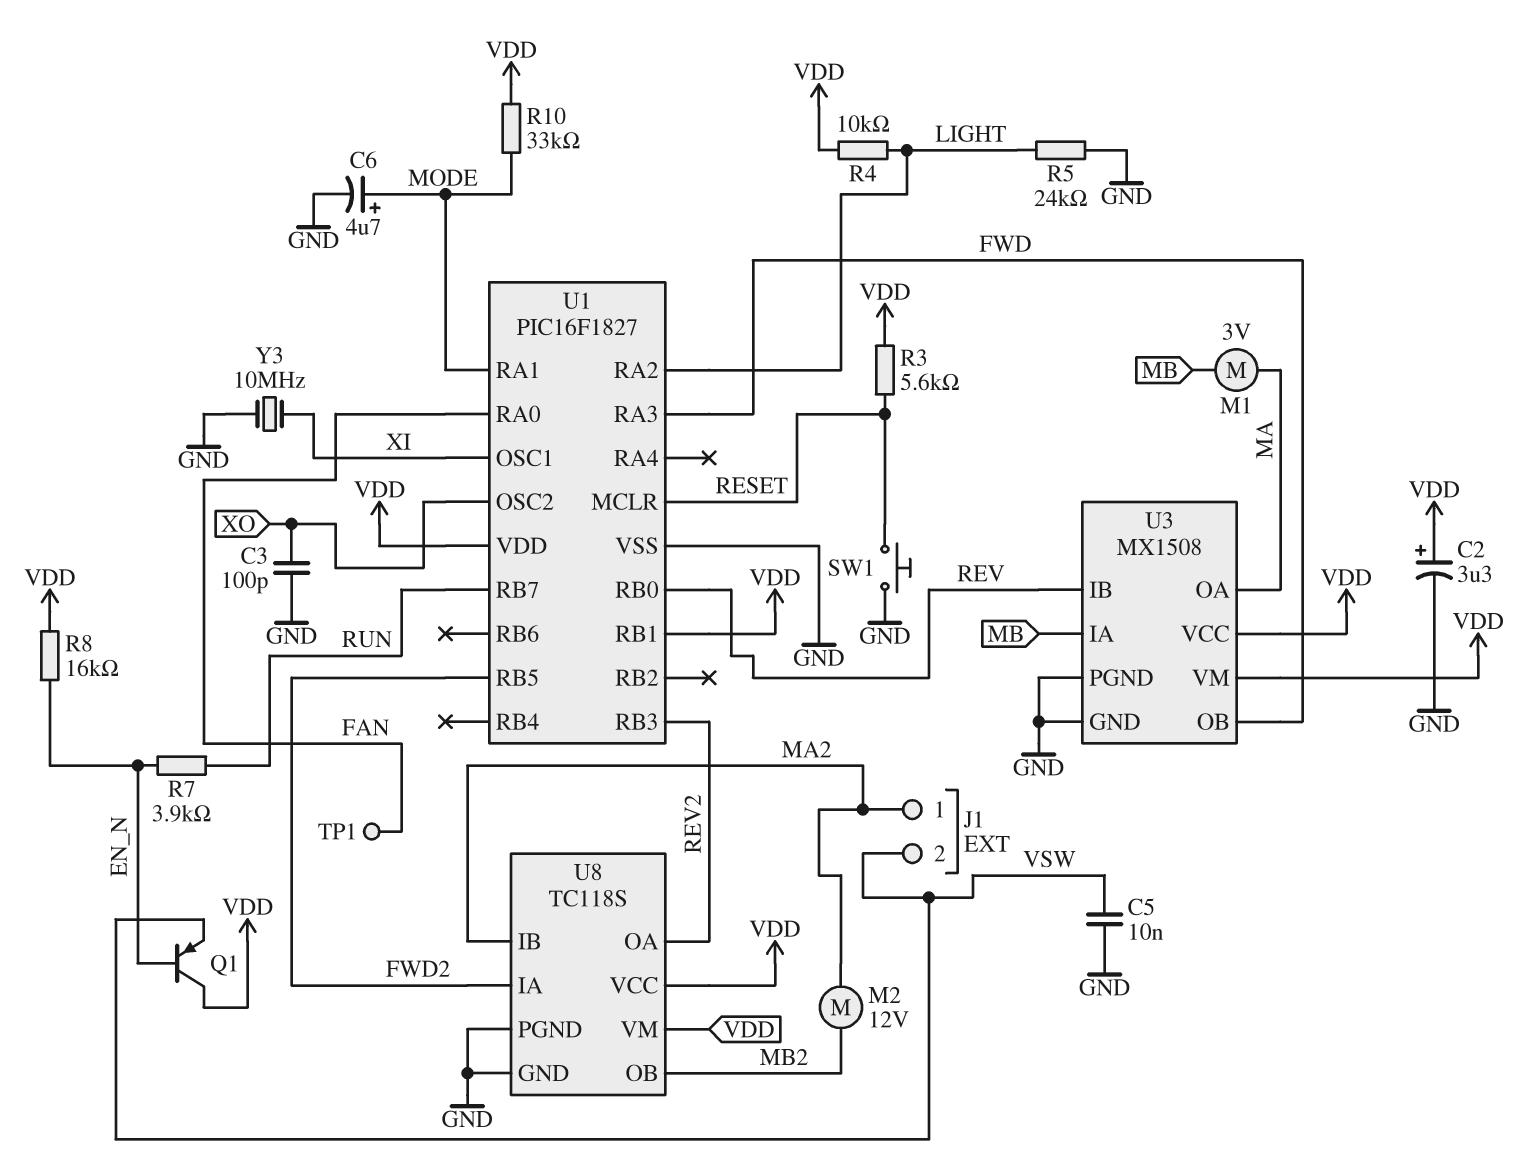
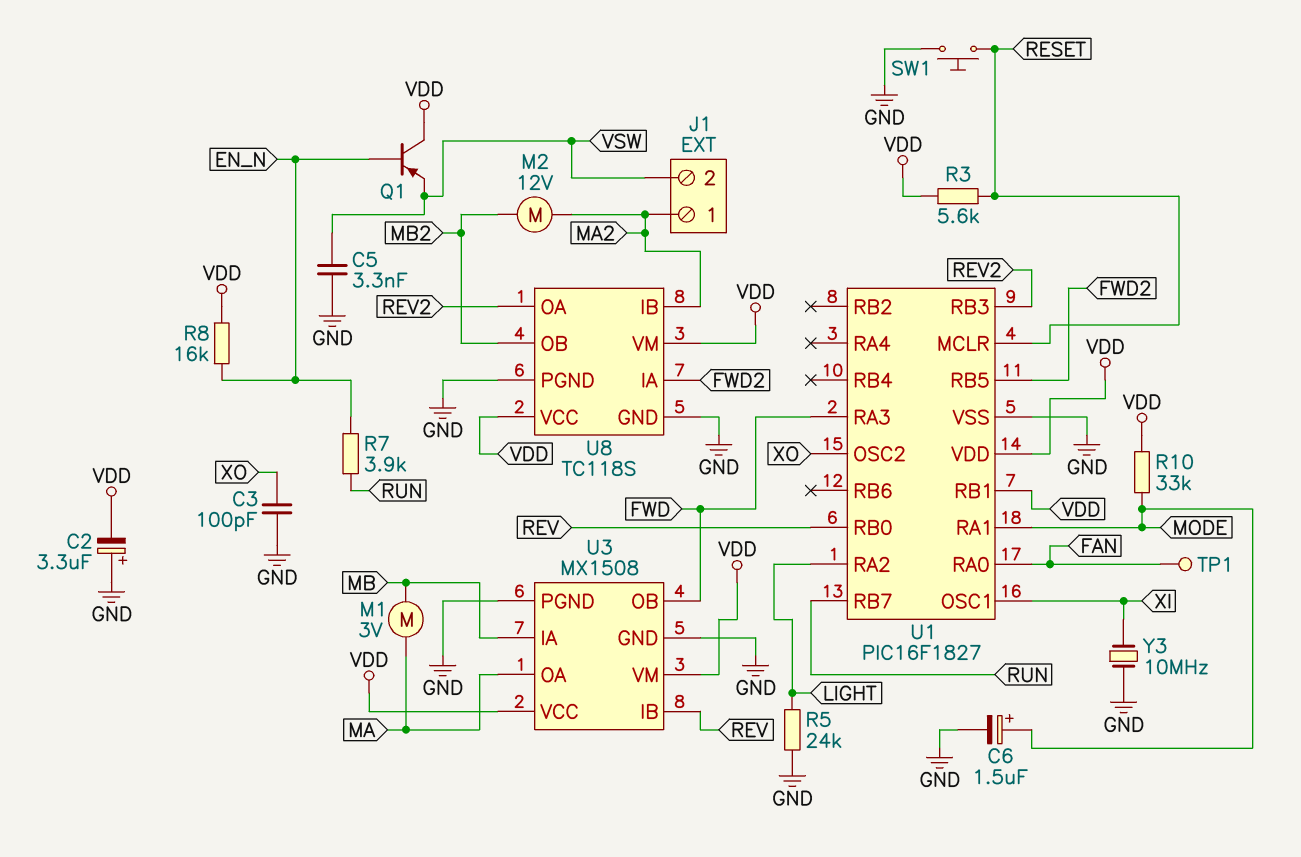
C2: 3.3uF (plus VDD, minus GND) -> 3.3uF (plus GND, minus VDD)
C5: 10nF (GND, VSW) -> 3.3nF (GND, VSW)
C6: 4.7uF (plus MODE, minus GND) -> 1.5uF (plus MODE, minus GND)
R4: 10k (LIGHT, VDD) -> none

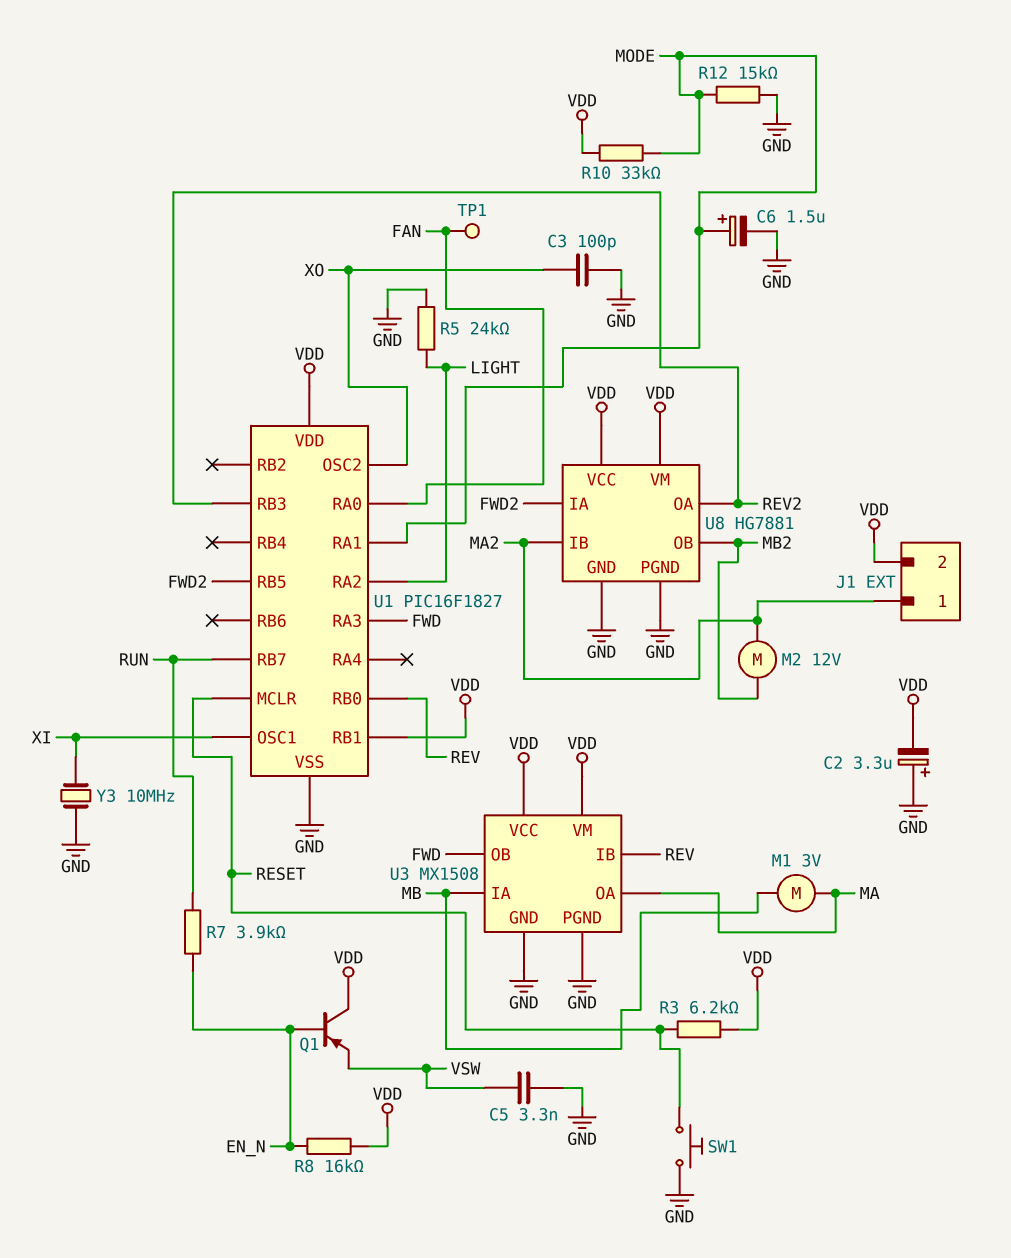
J1 pin 2: VSW -> VDD
R3: 5.6k (RESET, VDD) -> 6.2k (RESET, VDD)
R12: none -> 15k (GND, MODE)
U8: TC118S -> HG7881

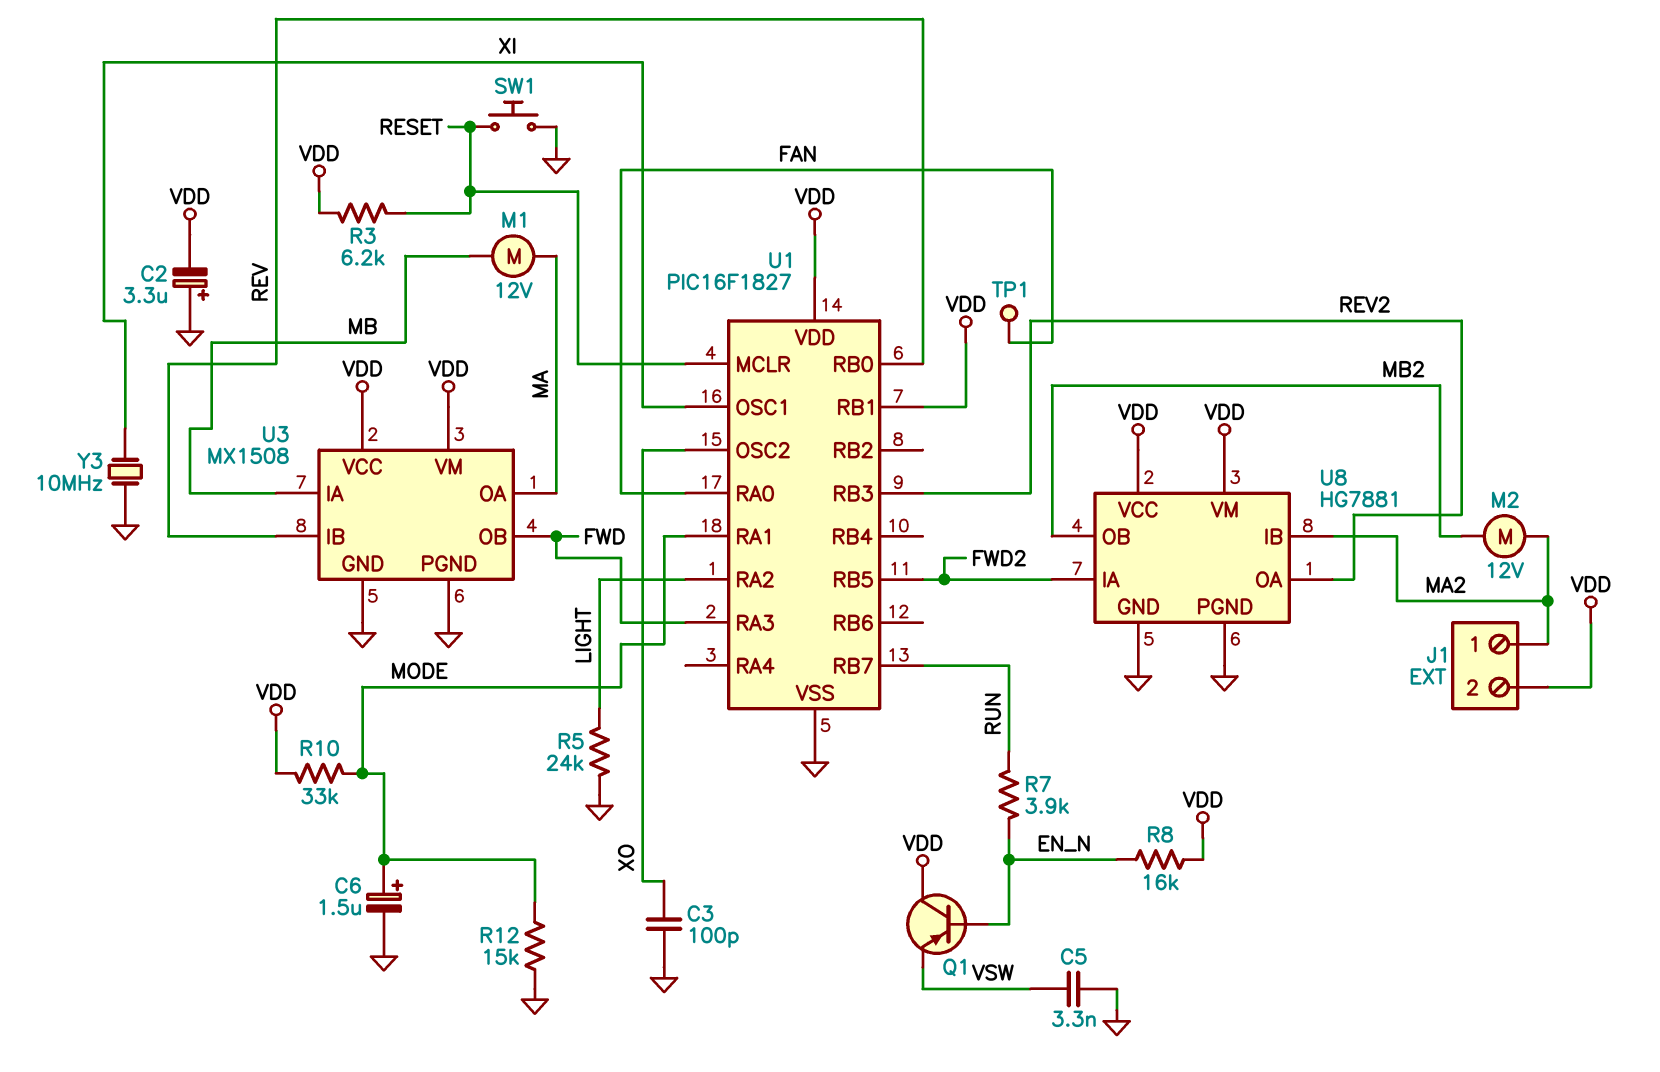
M1: motor 3V (MA, MB) -> motor 12V (MA, MB)

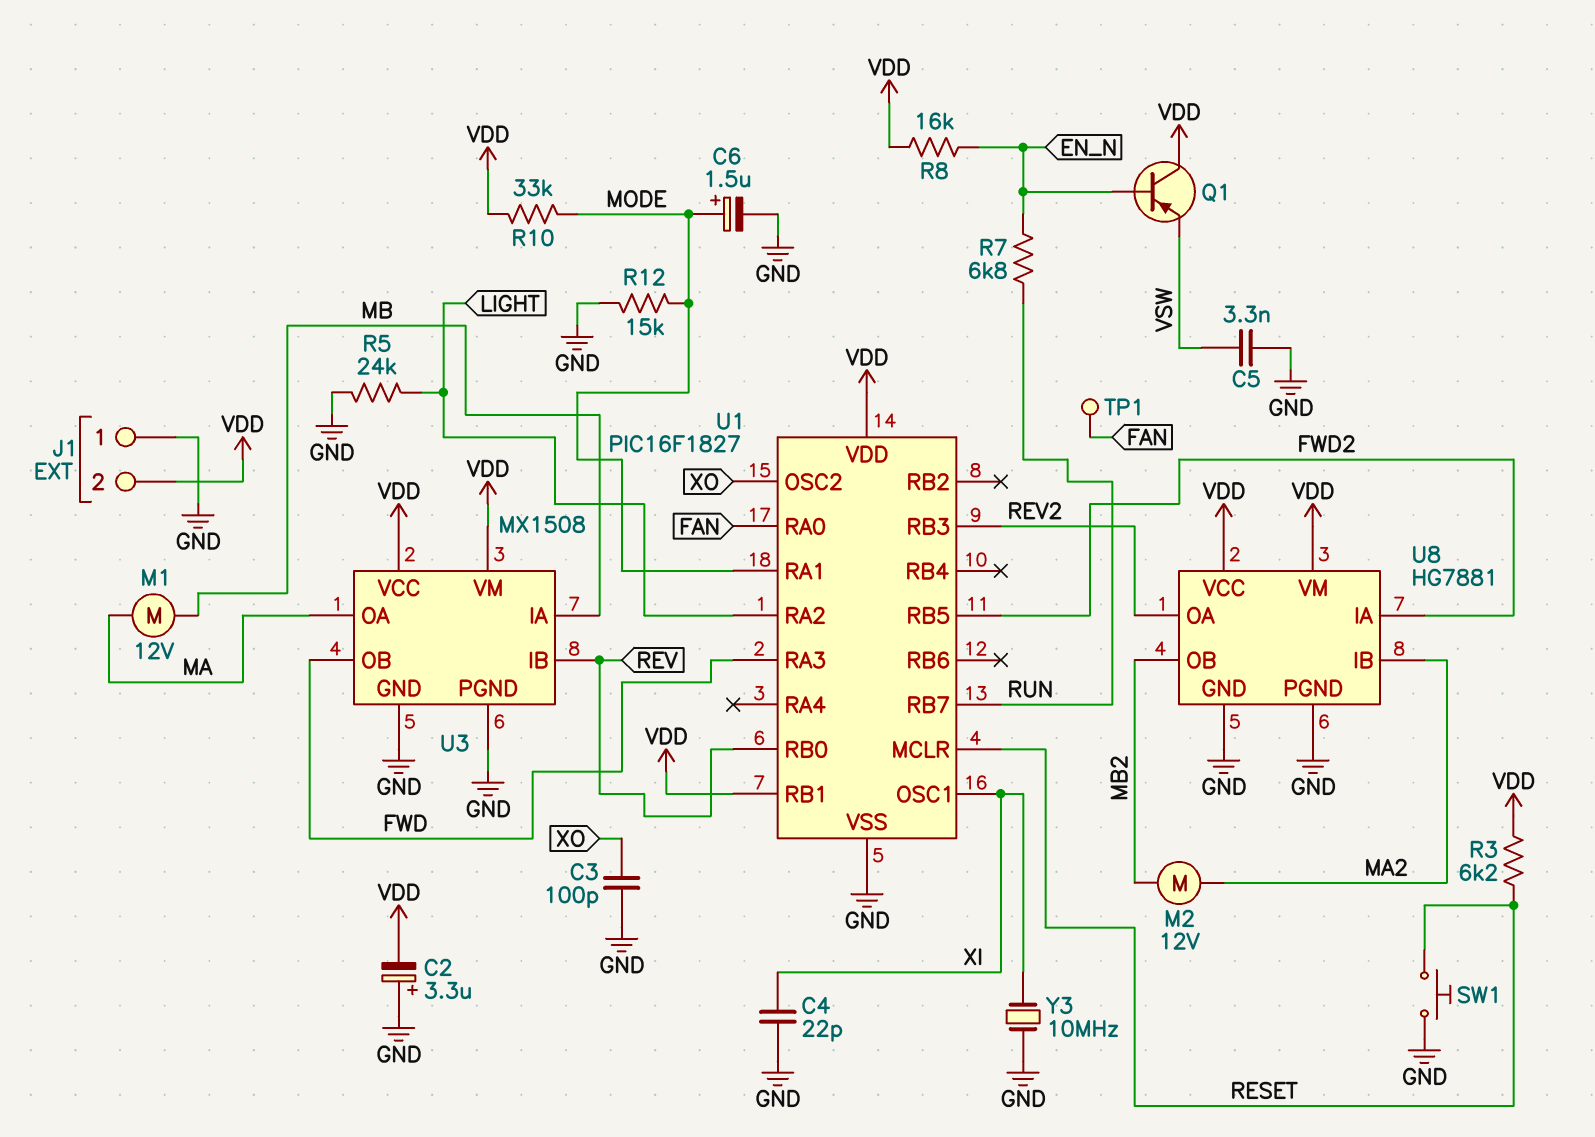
C4: none -> 22pF (GND, XI)
J1 pin 1: MA2 -> GND
R7: 3.9k (EN_N, RUN) -> 6.8k (EN_N, RUN)

